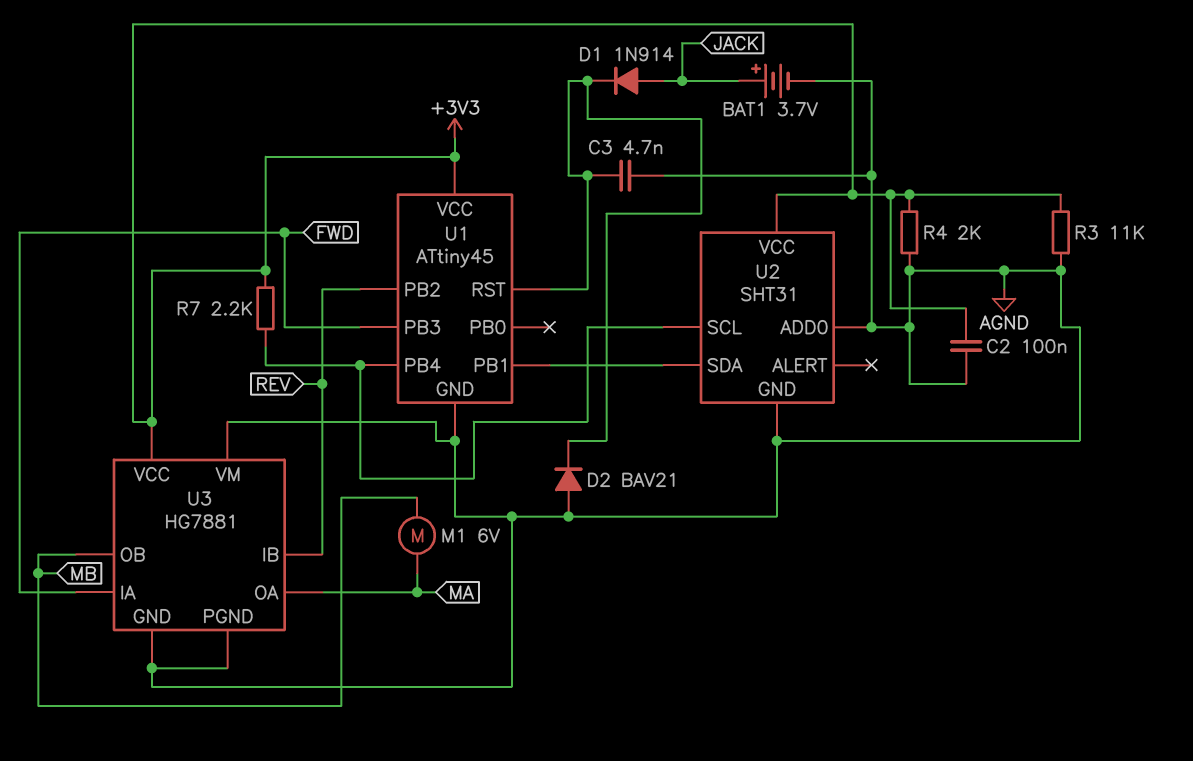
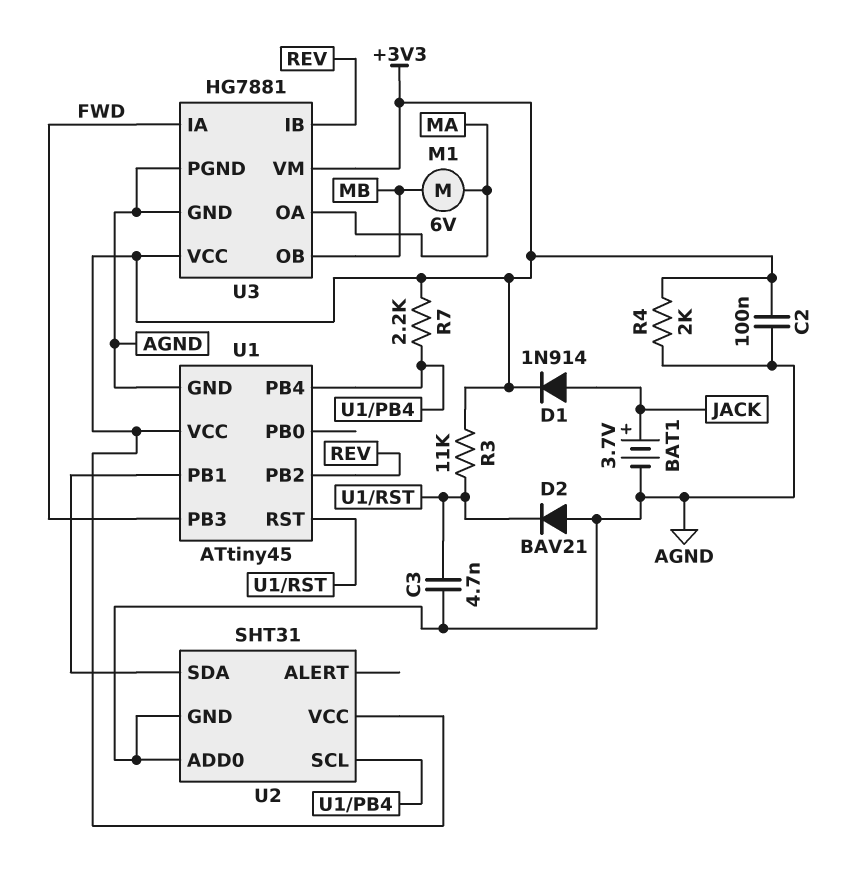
D1: diode 1N914 (A JACK, K U1/RST) -> diode 1N914 (A JACK, K +3V3)
R3: 11k (+3V3, AGND) -> 11k (+3V3, U1/RST)
U3 pin VM: AGND -> +3V3

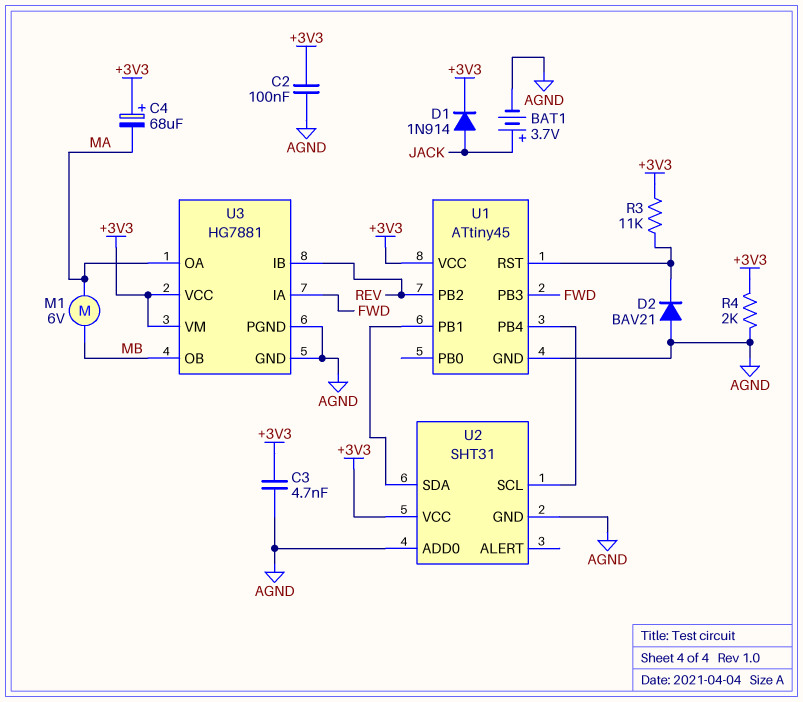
C3: 4.7nF (AGND, U1/RST) -> 4.7nF (+3V3, AGND)
C4: none -> 68uF (plus +3V3, minus MA)
R7: 2.2k (+3V3, U1/PB4) -> none

